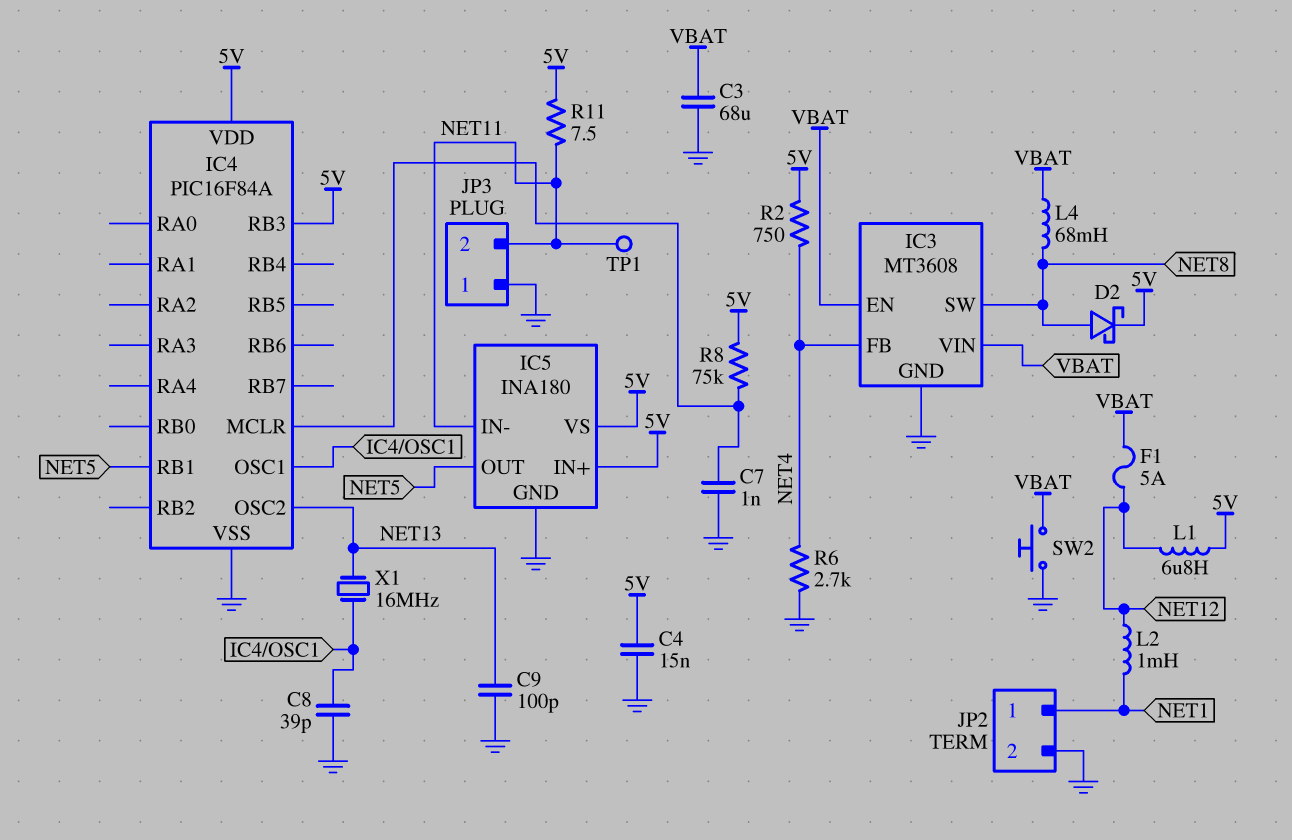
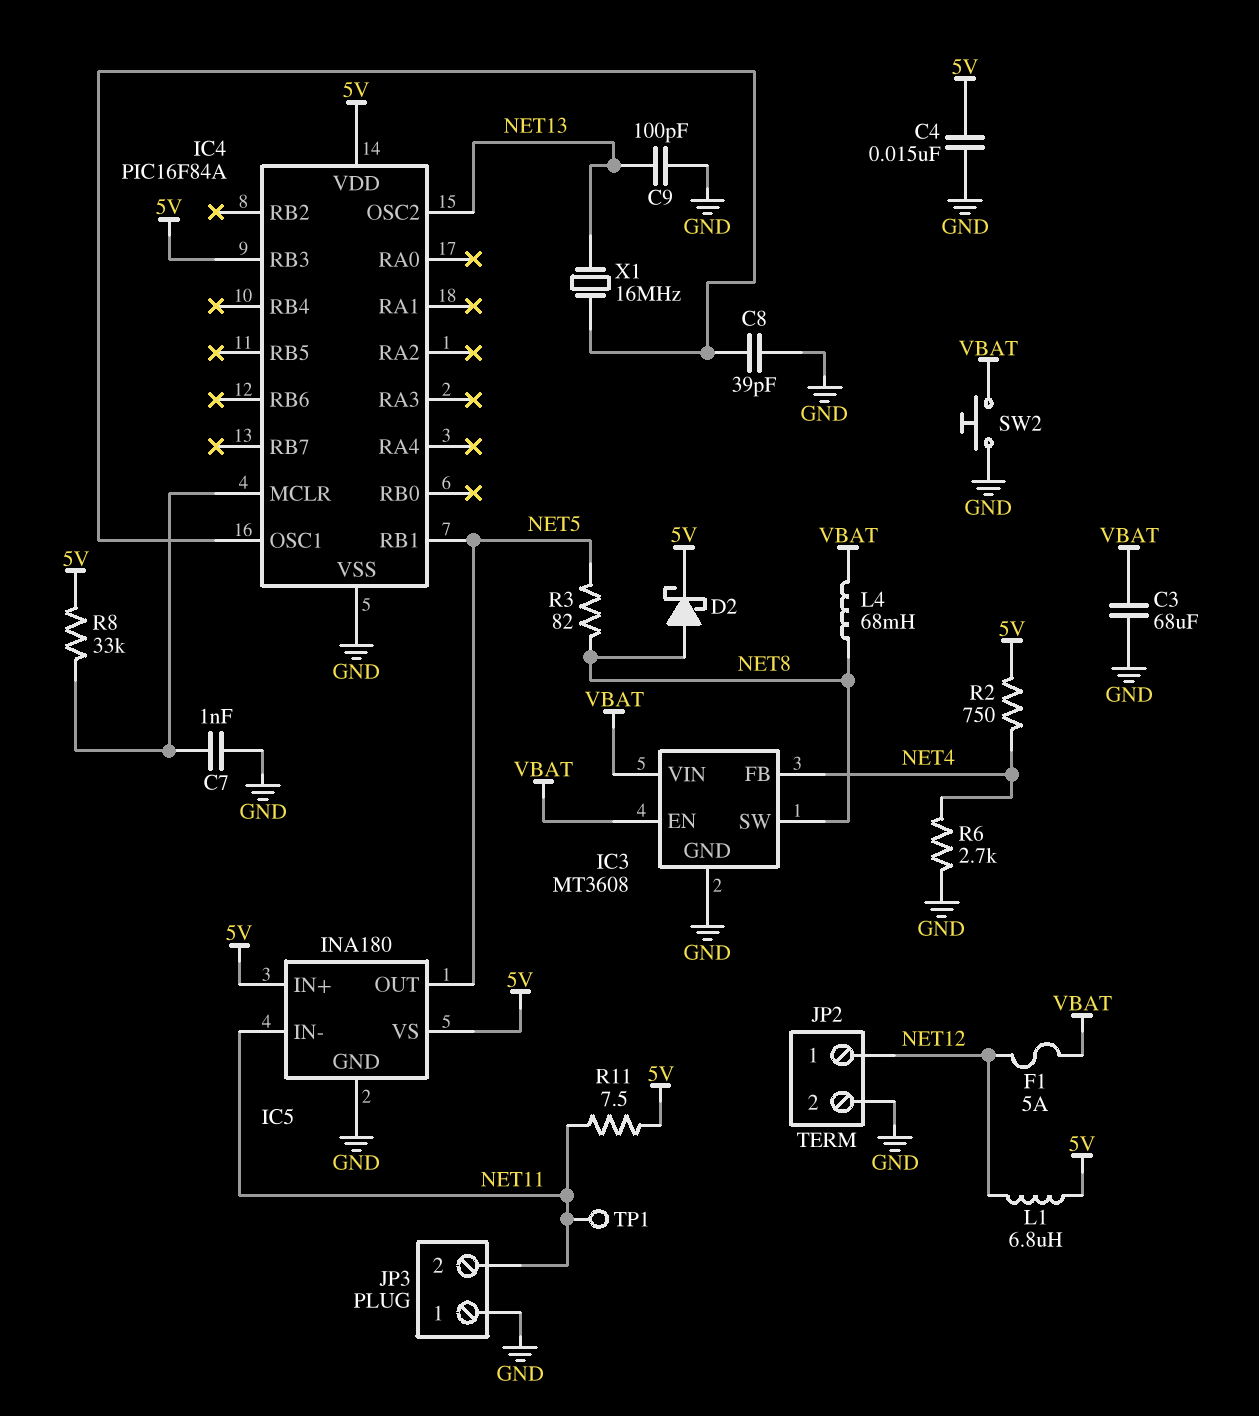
JP2 pin 1: NET1 -> NET12
L2: 1mH (NET1, NET12) -> none
R3: none -> 82 (NET5, NET8)
R8: 75k (5V, IC4/MCLR) -> 33k (5V, IC4/MCLR)

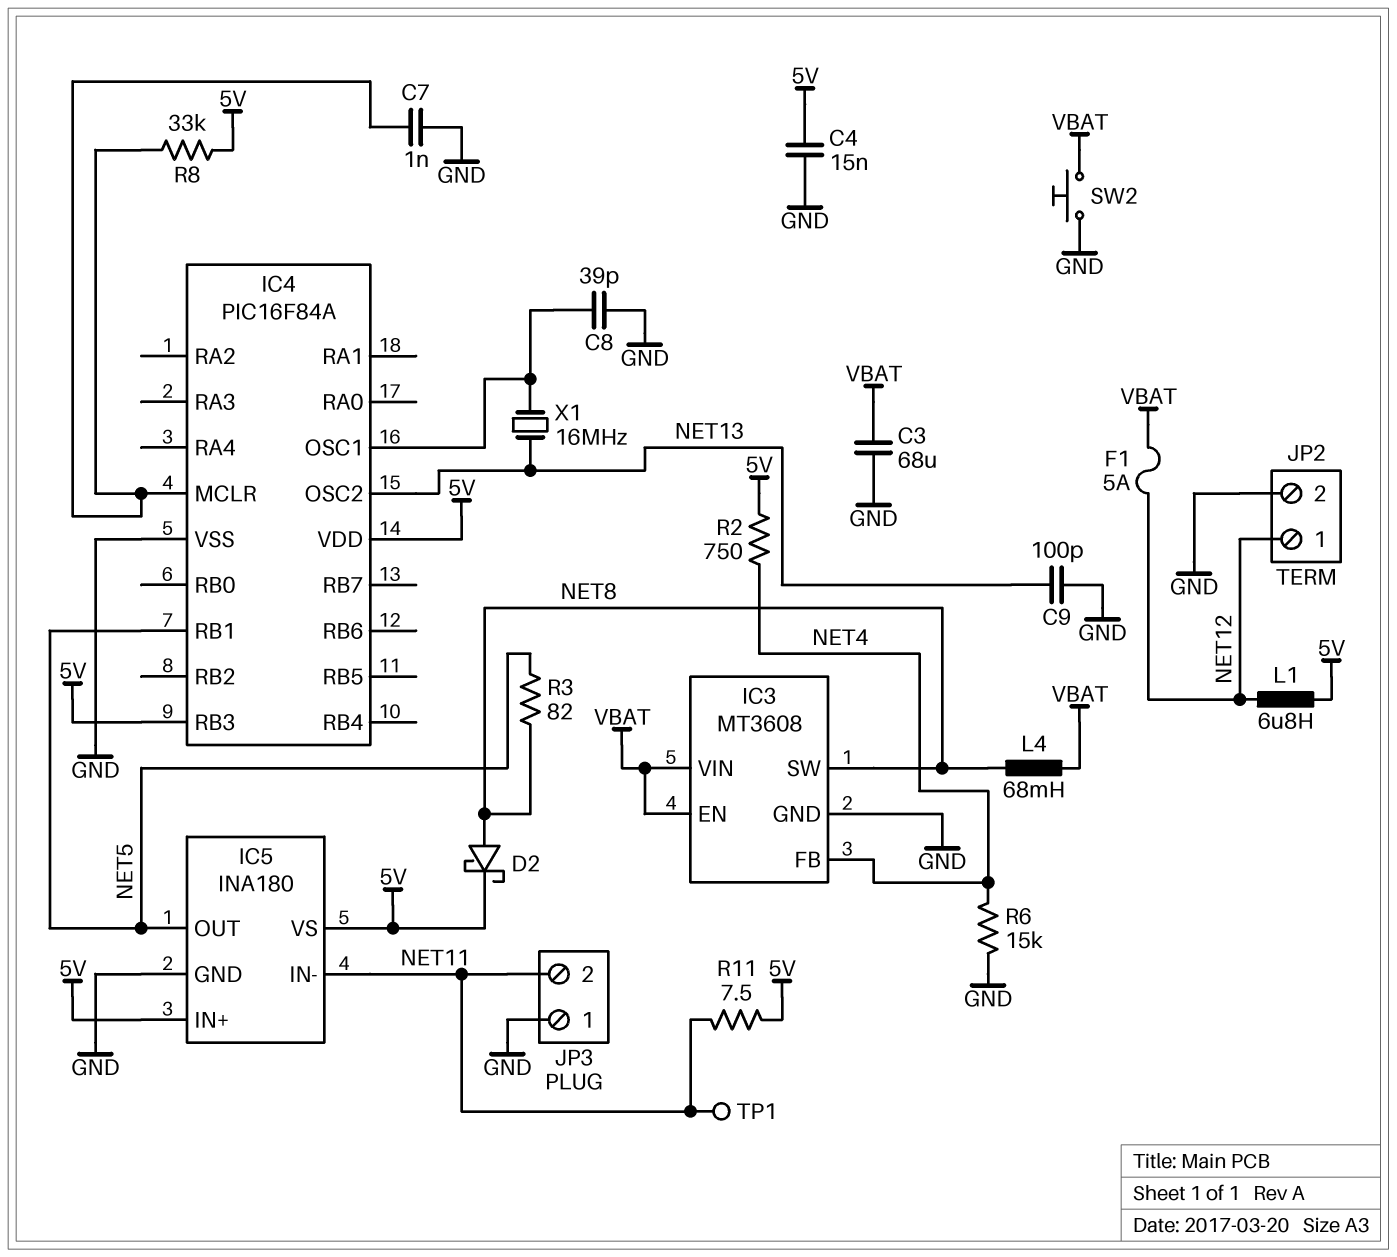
R6: 2.7k (GND, NET4) -> 15k (GND, NET4)

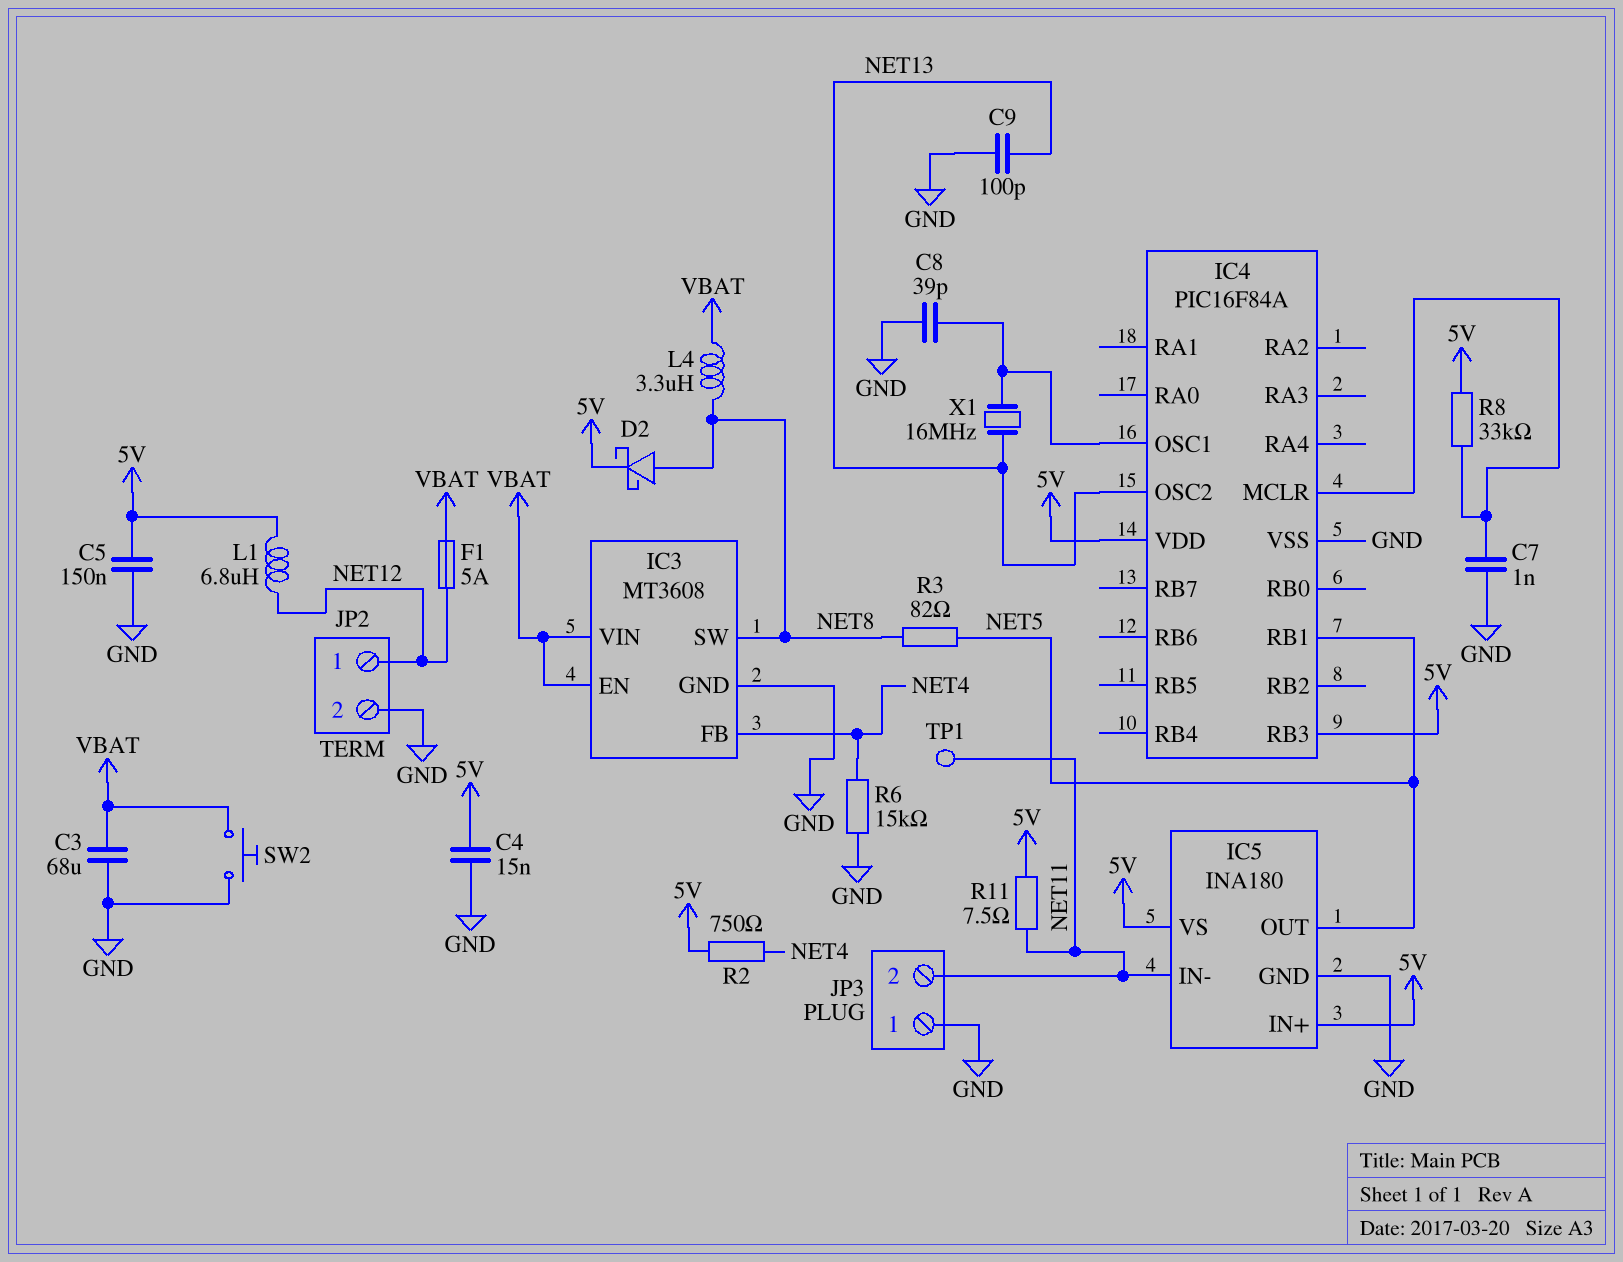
C5: none -> 150nF (5V, GND)
L4: 68mH (NET8, VBAT) -> 3.3uH (NET8, VBAT)

